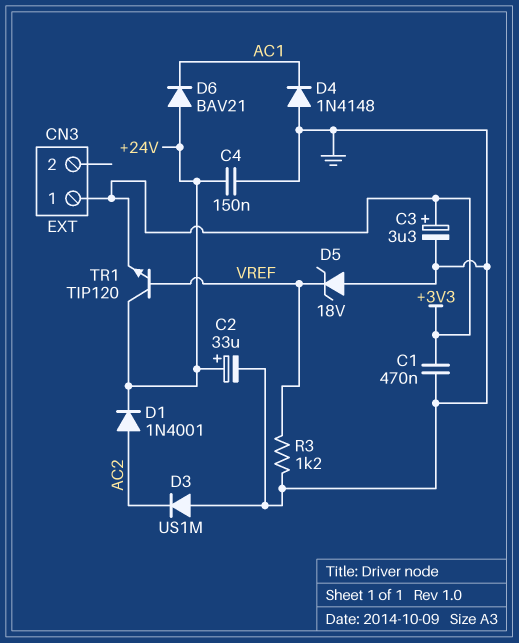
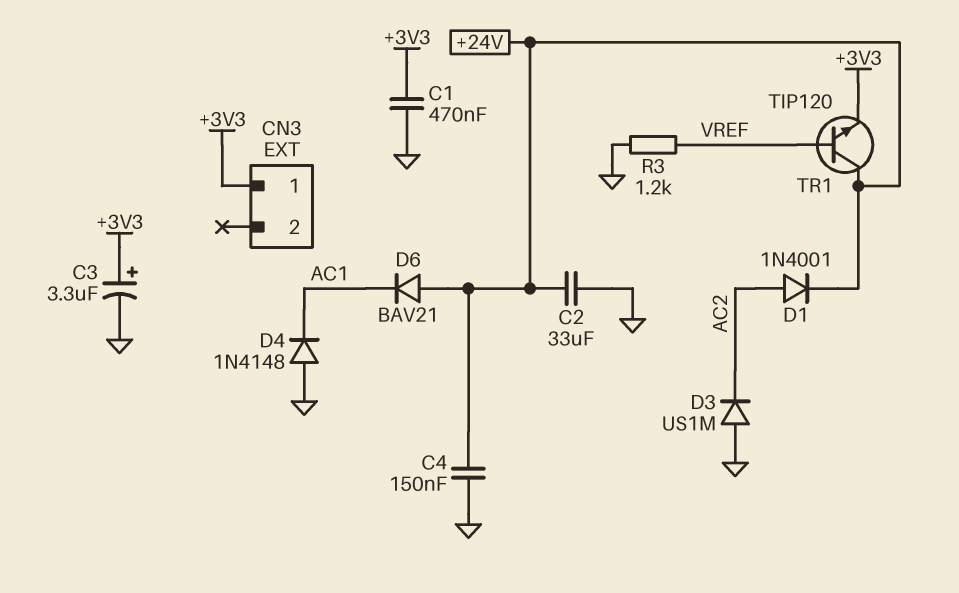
C2: 33uF (plus +24V, minus GND) -> 33uF (+24V, GND)
D5: zener 18V (A GND, K VREF) -> none

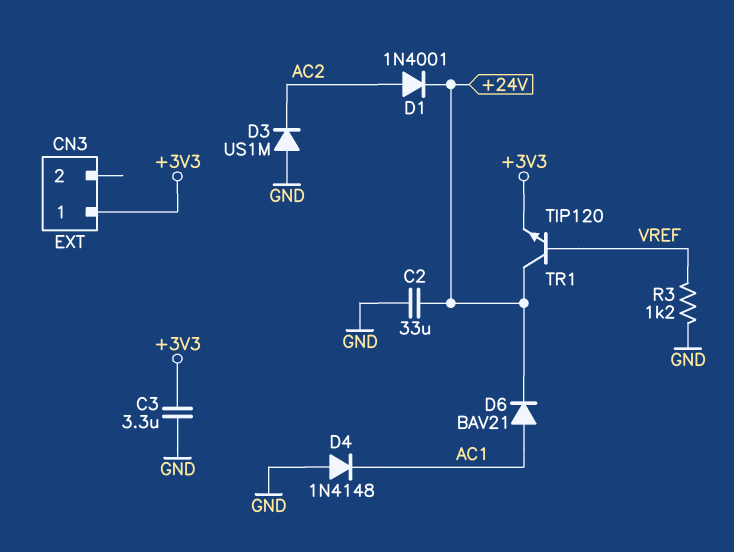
C1: 470nF (+3V3, GND) -> none
C3: 3.3uF (plus +3V3, minus GND) -> 3.3uF (+3V3, GND)
C4: 150nF (+24V, GND) -> none
D6: diode BAV21 (A +24V, K AC1) -> diode BAV21 (A AC1, K +24V)

